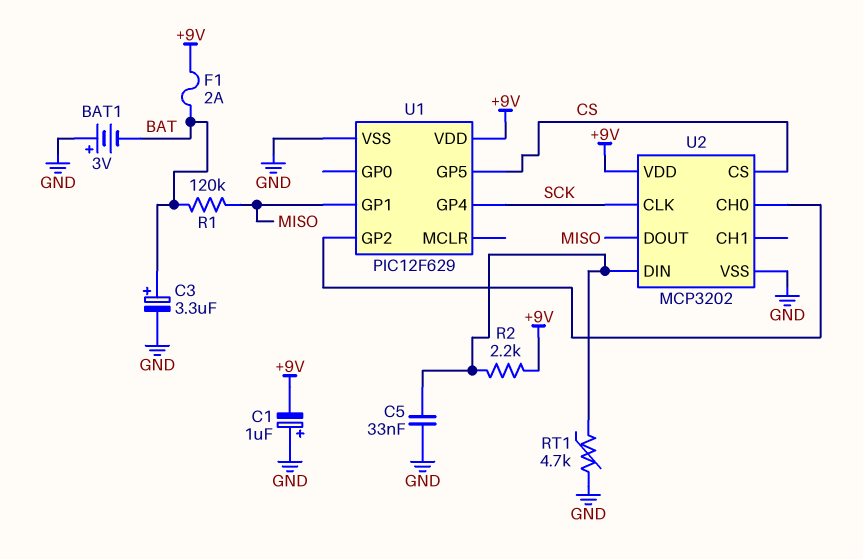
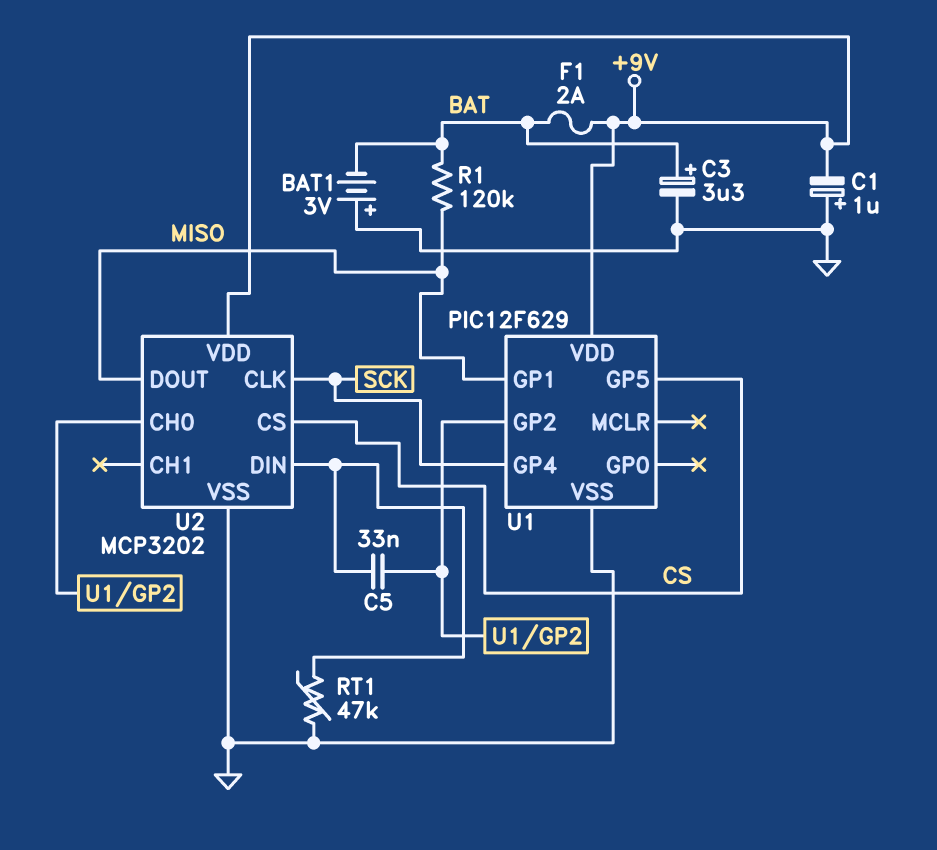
C5: 33nF (GND, U2/DIN) -> 33nF (U1/GP2, U2/DIN)
R2: 2.2k (+9V, U2/DIN) -> none
RT1: 4.7k (GND, U2/DIN) -> 47k (GND, U2/DIN)

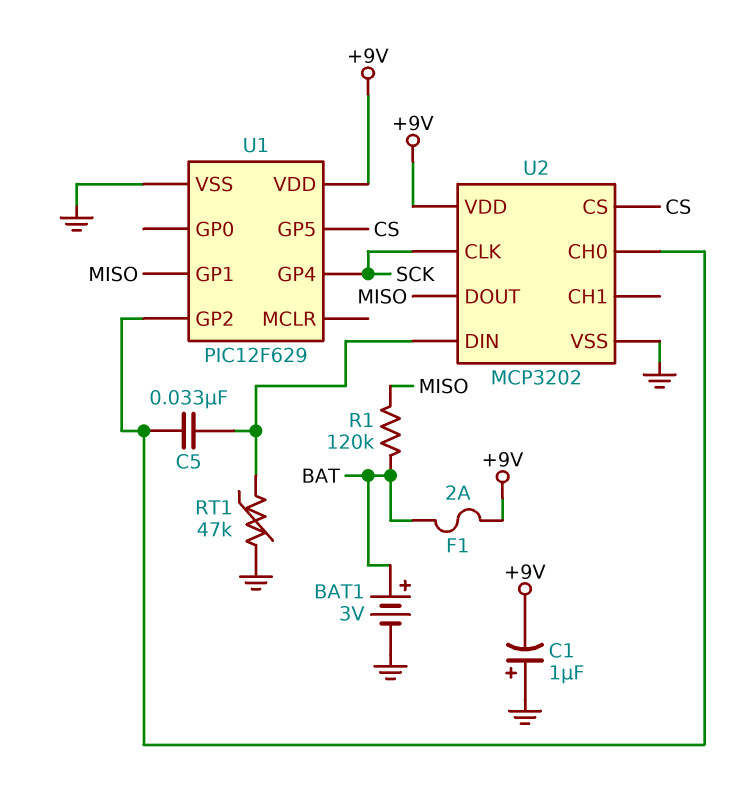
BAT1: 3V (plus GND, minus BAT) -> 3V (plus BAT, minus GND)
C3: 3.3uF (plus BAT, minus GND) -> none

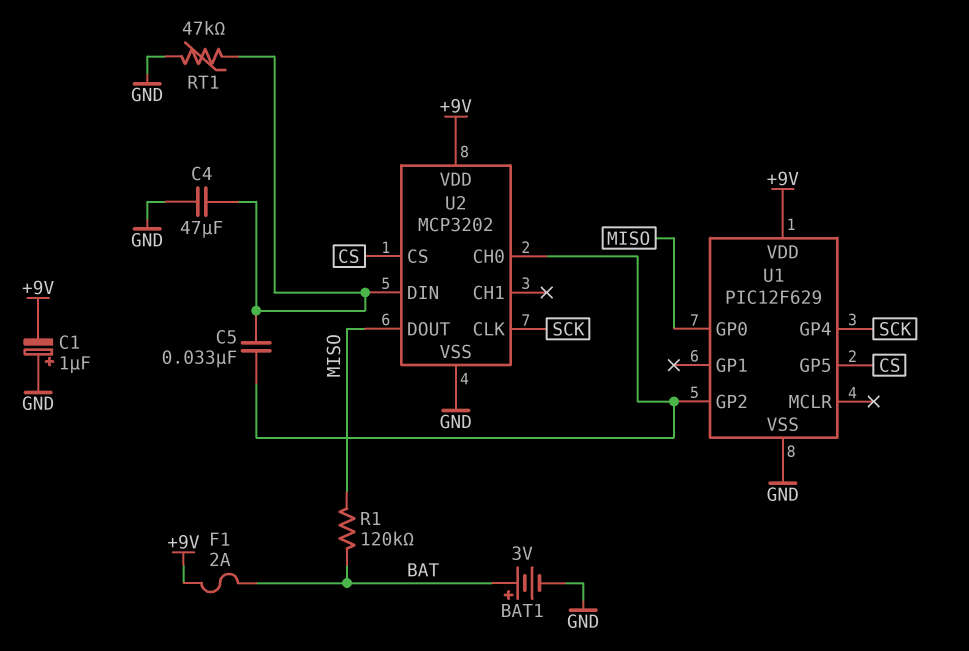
C4: none -> 47uF (GND, U2/DIN)
U1 pin GP0: none -> MISO
U1 pin GP1: MISO -> none

